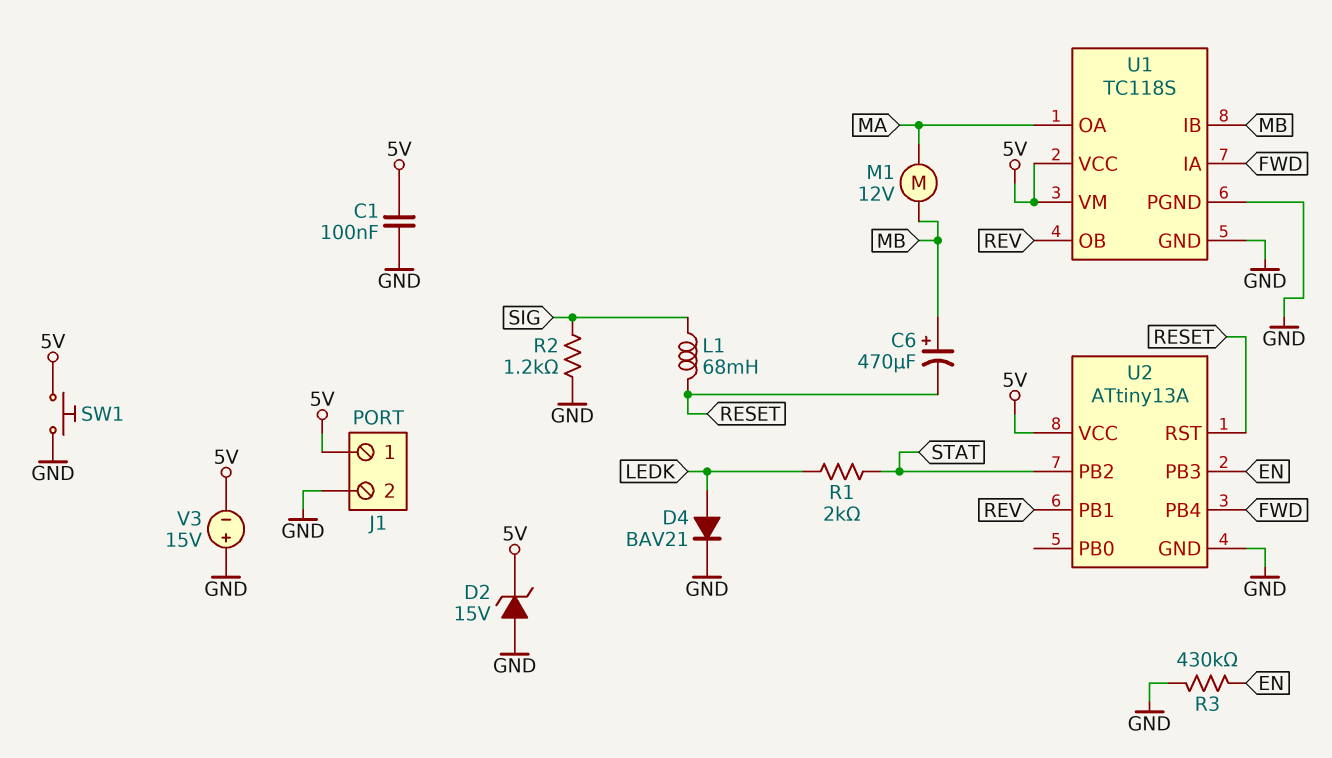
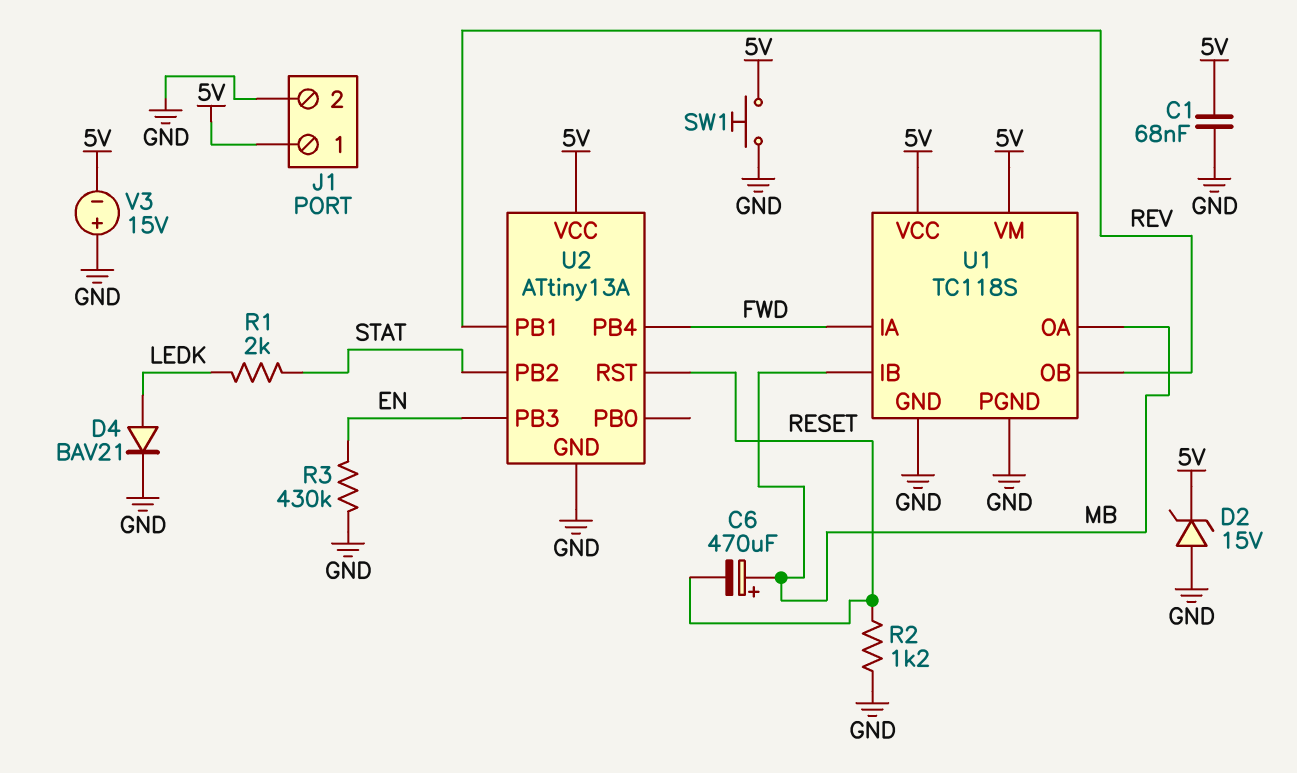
C1: 100nF (5V, GND) -> 68nF (5V, GND)
L1: 68mH (RESET, SIG) -> none
M1: motor 12V (MA, MB) -> none
R2: 1.2k (GND, SIG) -> 1.2k (GND, RESET)
U1 pin OA: MA -> MB

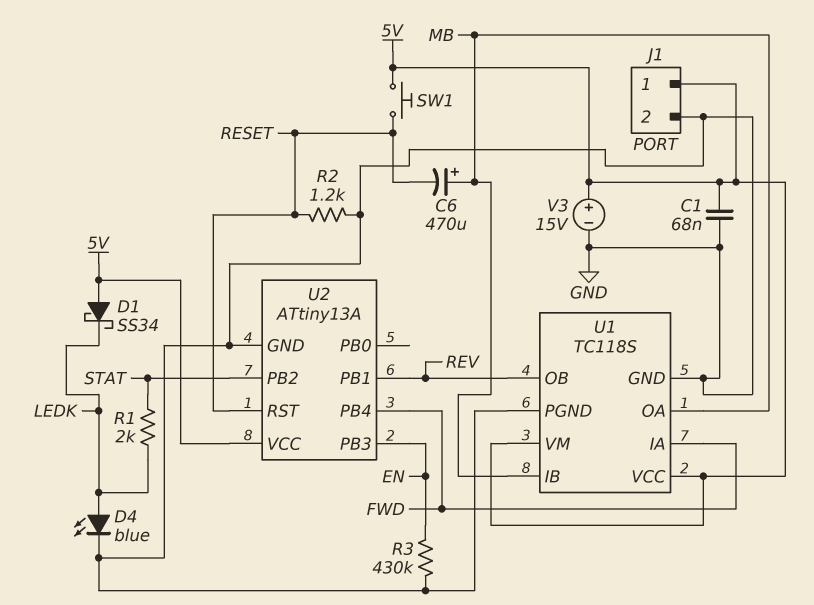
D1: none -> schottky SS34 (A 5V, K LEDK)
D2: zener 15V (A GND, K 5V) -> none
D4: diode BAV21 (A LEDK, K GND) -> LED blue (A LEDK, K GND)
SW1: button (5V, GND) -> button (5V, RESET)
V3: 15V (plus GND, minus 5V) -> 15V (plus 5V, minus GND)

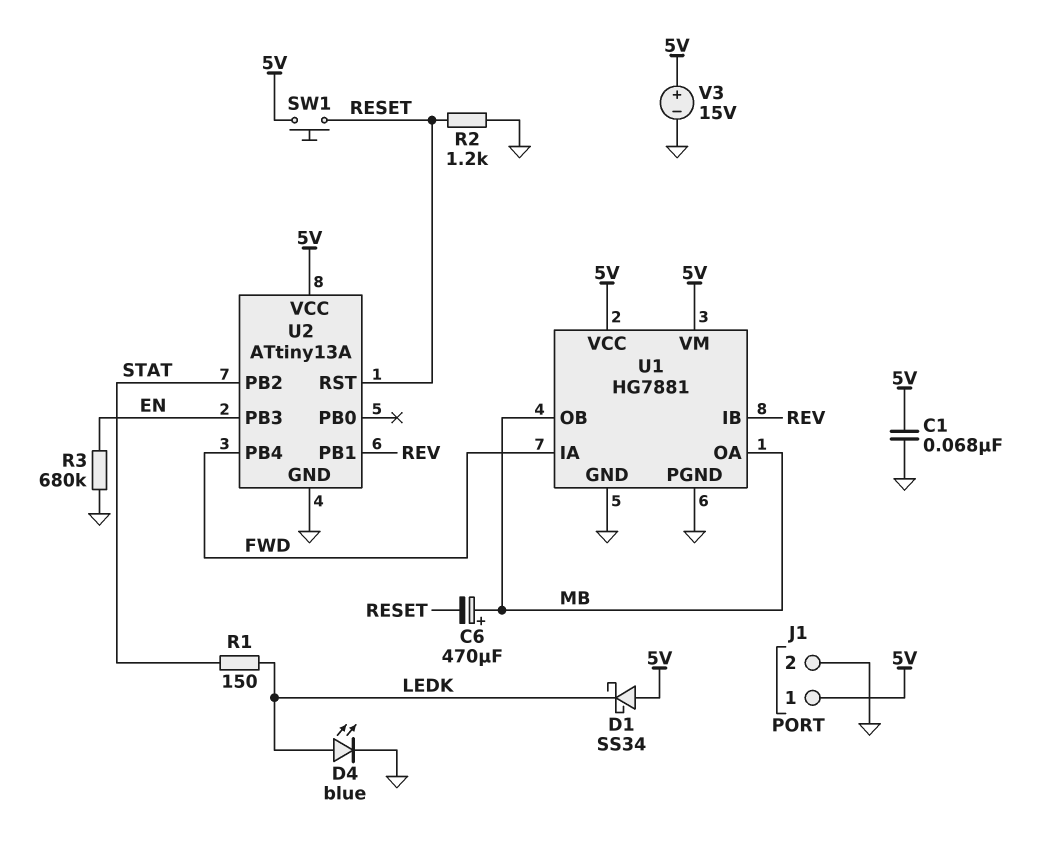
R1: 2k (LEDK, STAT) -> 150 (LEDK, STAT)
R3: 430k (EN, GND) -> 680k (EN, GND)
U1: TC118S -> HG7881
U1 pin IB: MB -> REV
U1 pin OB: REV -> MB

